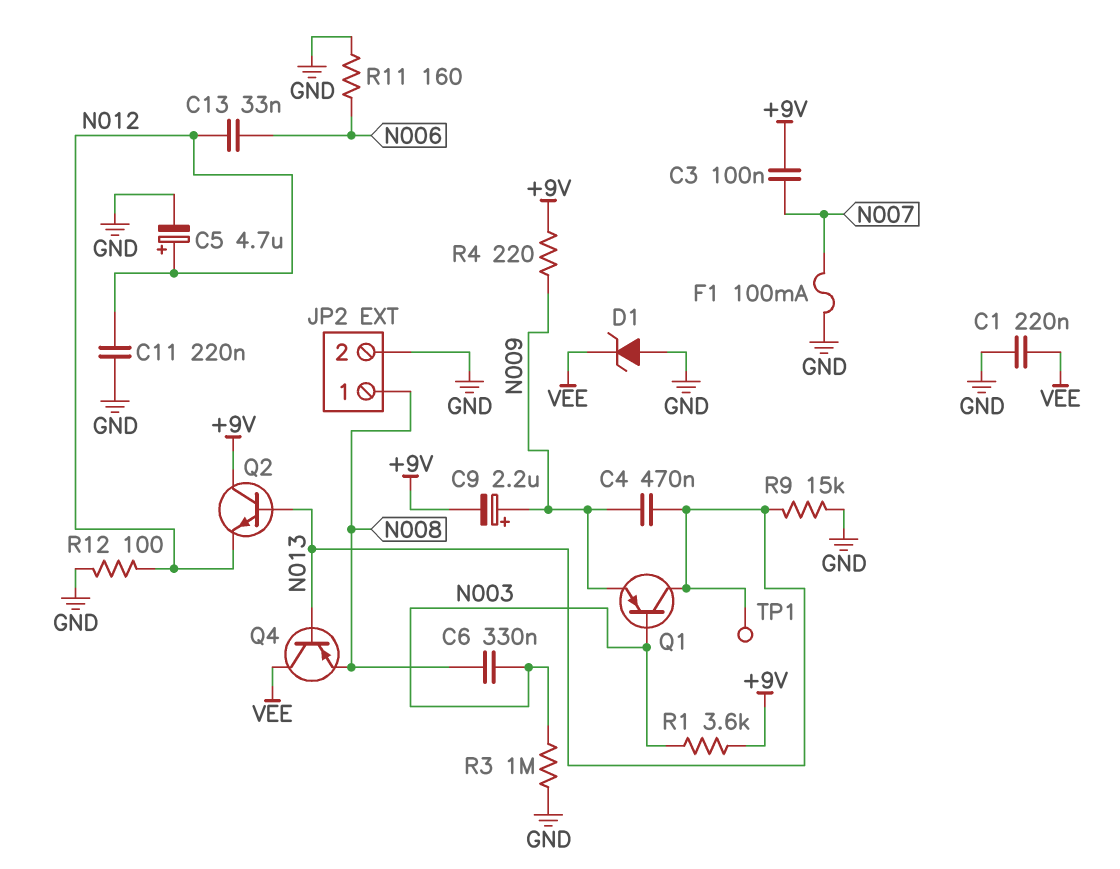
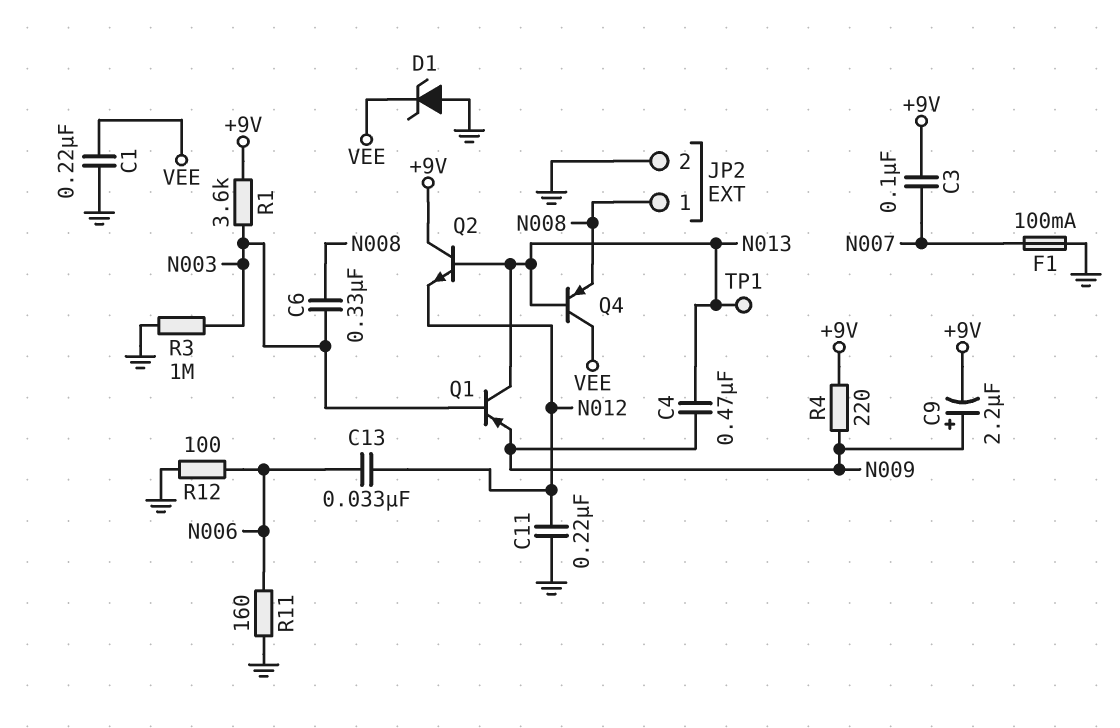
C5: 4.7uF (plus N012, minus GND) -> none
R9: 15k (GND, N013) -> none
R12: 100 (GND, N012) -> 100 (GND, N006)

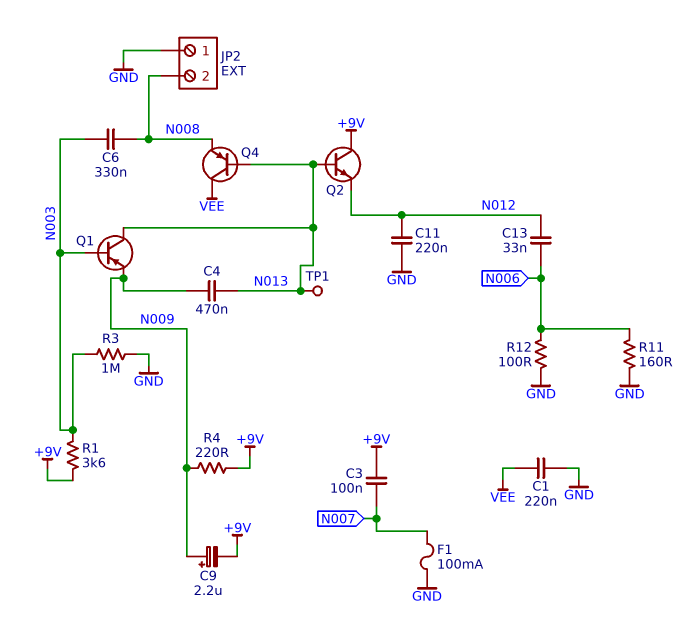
D1: zener (A GND, K VEE) -> none
JP2 pin 1: N008 -> GND
JP2 pin 2: GND -> N008

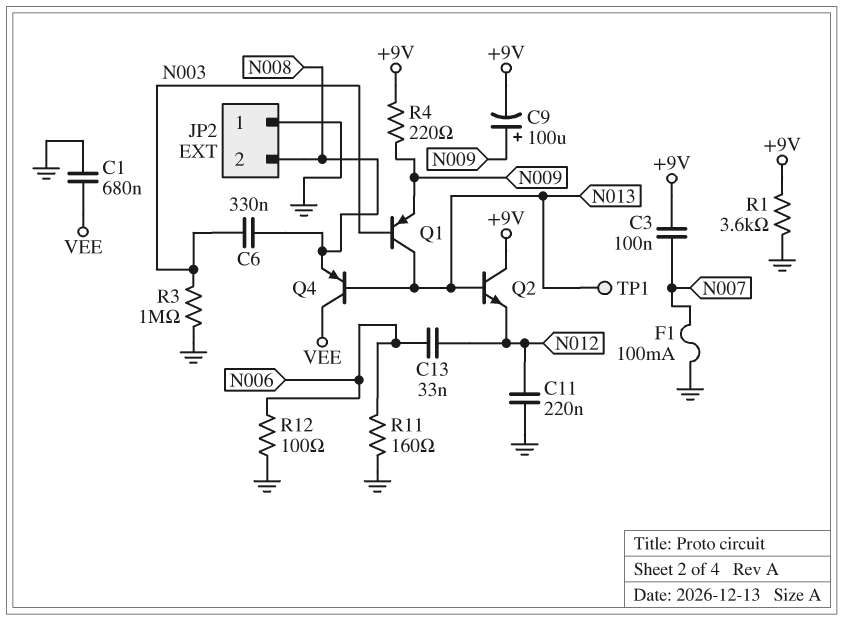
C1: 220nF (GND, VEE) -> 680nF (GND, VEE)
C4: 470nF (N009, N013) -> none
C9: 2.2uF (plus N009, minus +9V) -> 100uF (plus N009, minus +9V)
R1: 3.6k (+9V, N003) -> 3.6k (+9V, GND)

